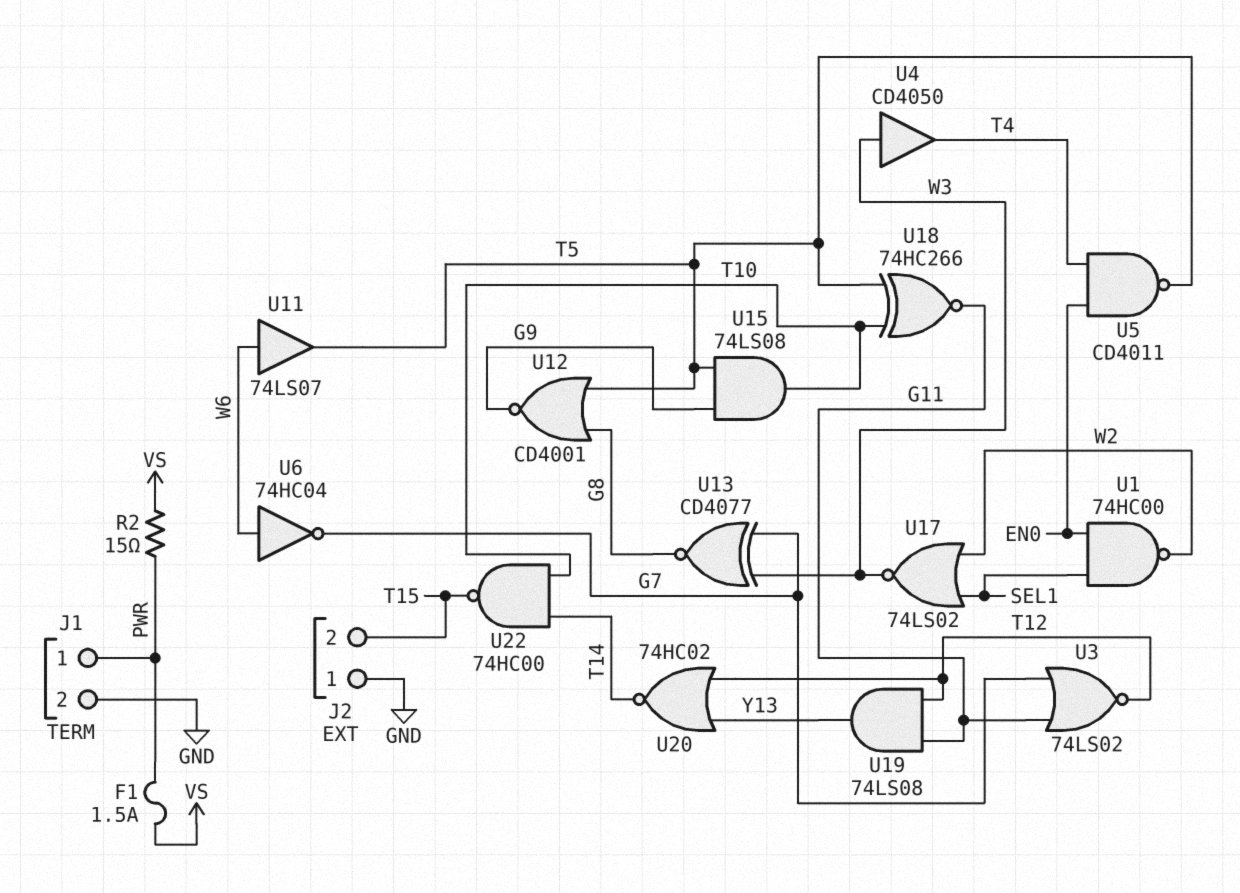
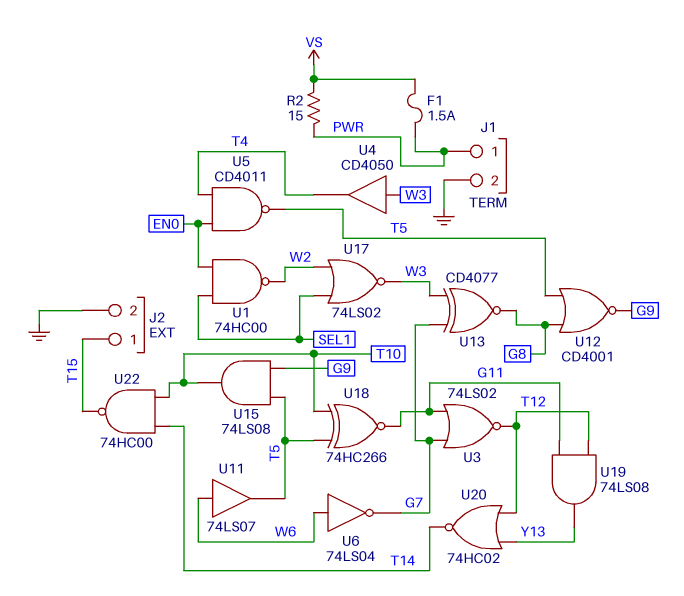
J2 pin 1: GND -> T15
J2 pin 2: T15 -> GND
U6: NOT 74HC04 (in W6, out G7) -> NOT 74LS04 (in W6, out G7)

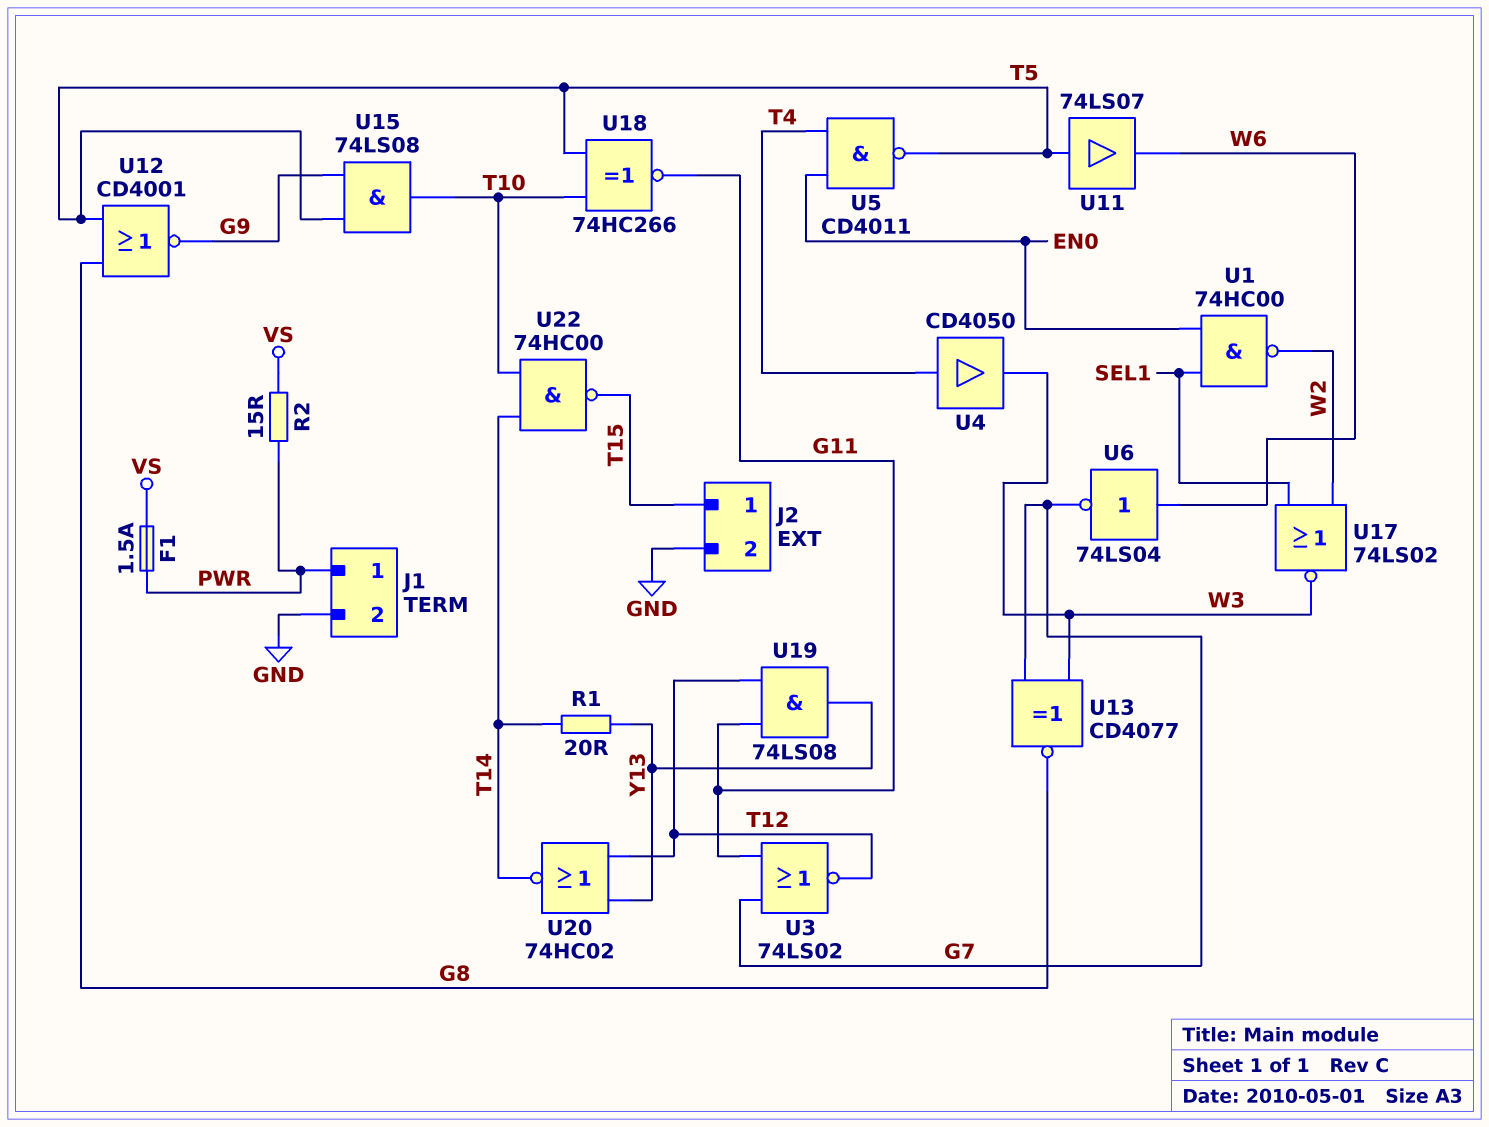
R1: none -> 20 (T14, Y13)
U4: buffer CD4050 (in W3, out T4) -> buffer CD4050 (in T4, out W3)
U11: buffer 74LS07 (in W6, out T5) -> buffer 74LS07 (in T5, out W6)

